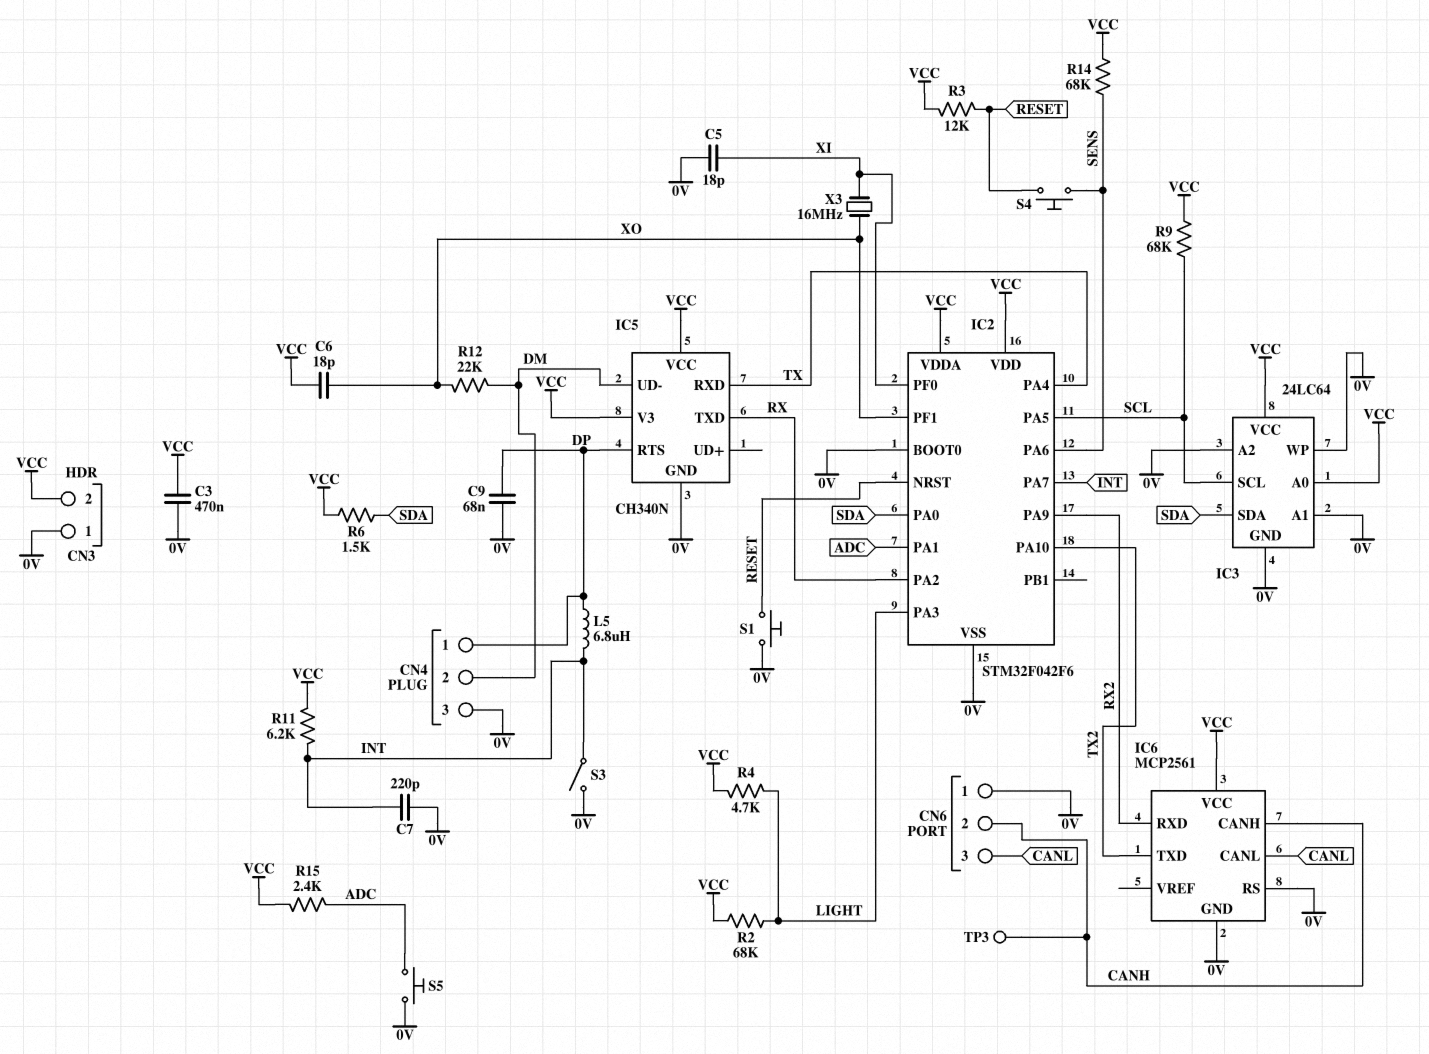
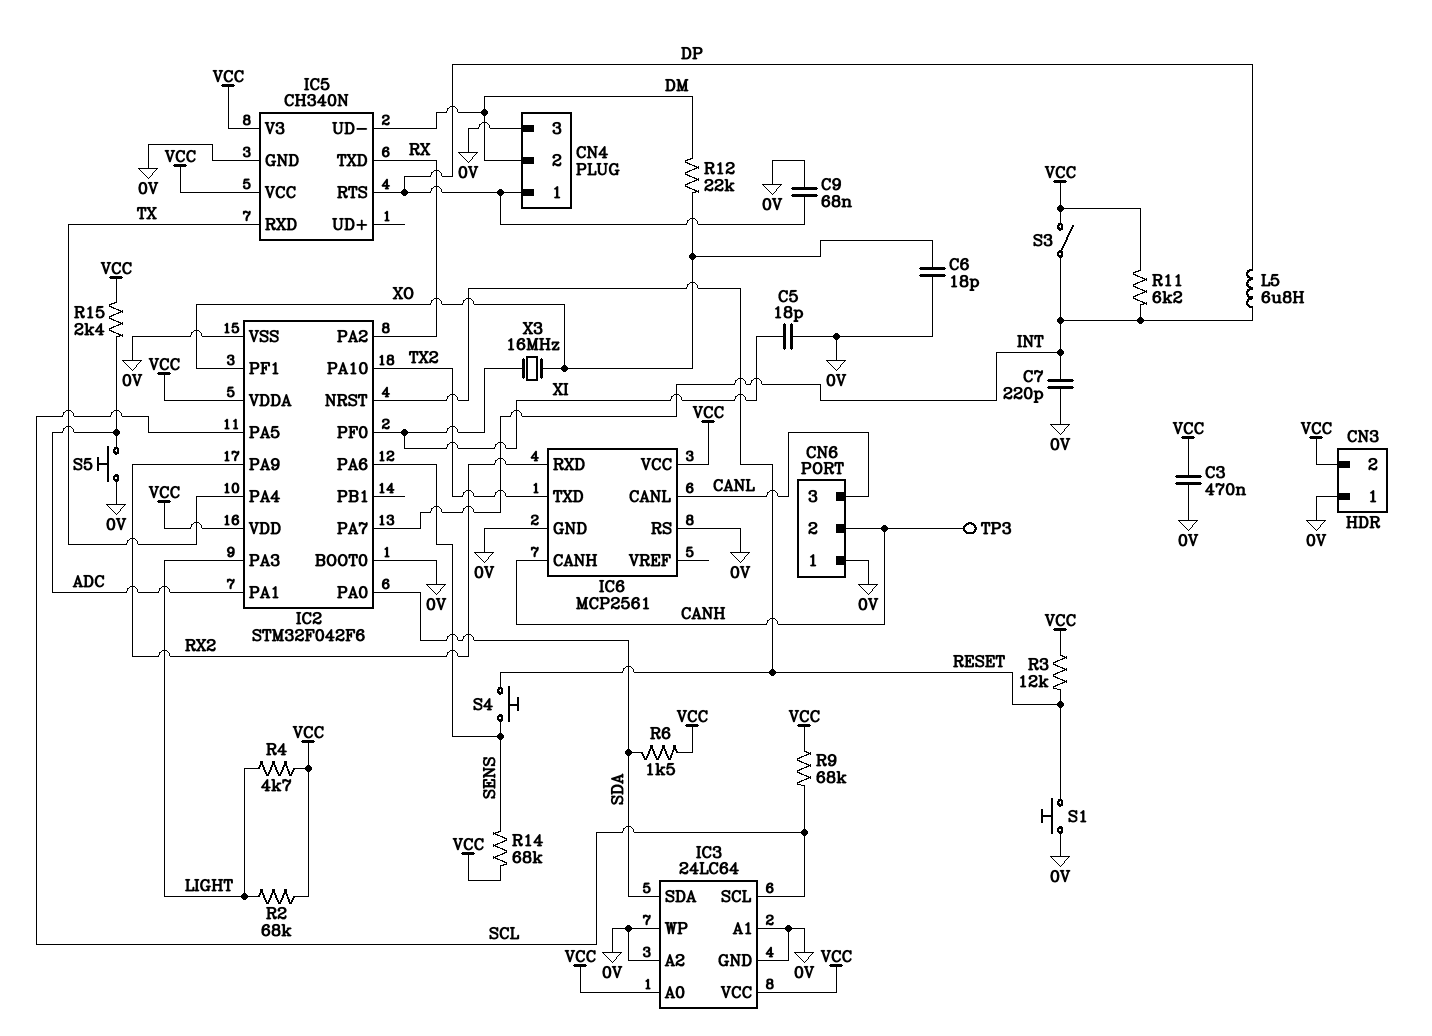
C6: 18pF (VCC, XO) -> 18pF (0V, XO)
S3: switch (0V, INT) -> switch (INT, VCC)

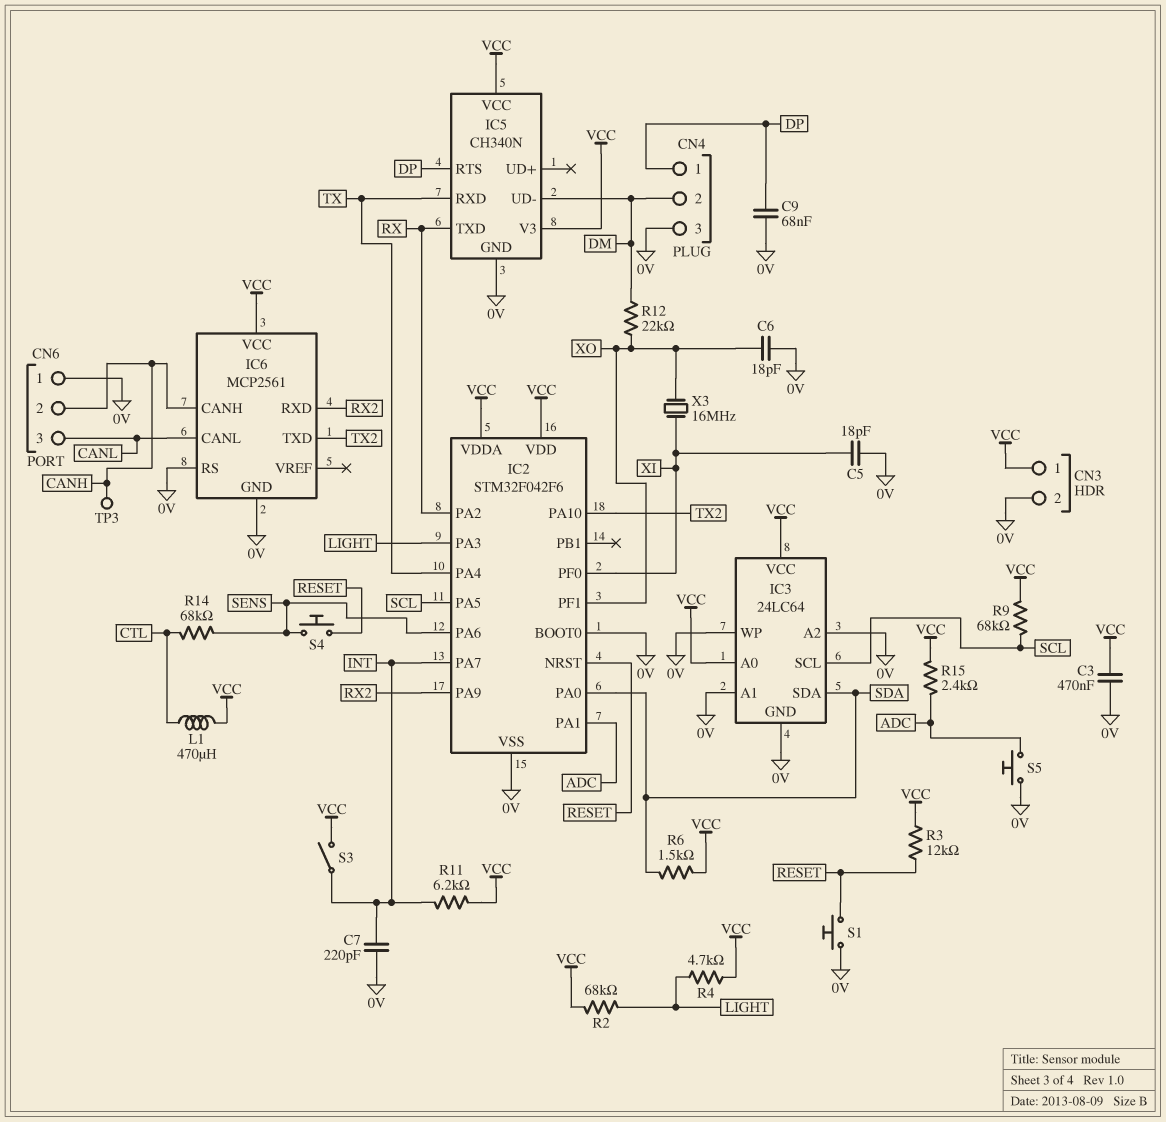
CN3 pin 1: 0V -> VCC
CN3 pin 2: VCC -> 0V
L1: none -> 470uH (CTL, VCC)
L5: 6.8uH (DP, INT) -> none
R14: 68k (SENS, VCC) -> 68k (CTL, SENS)

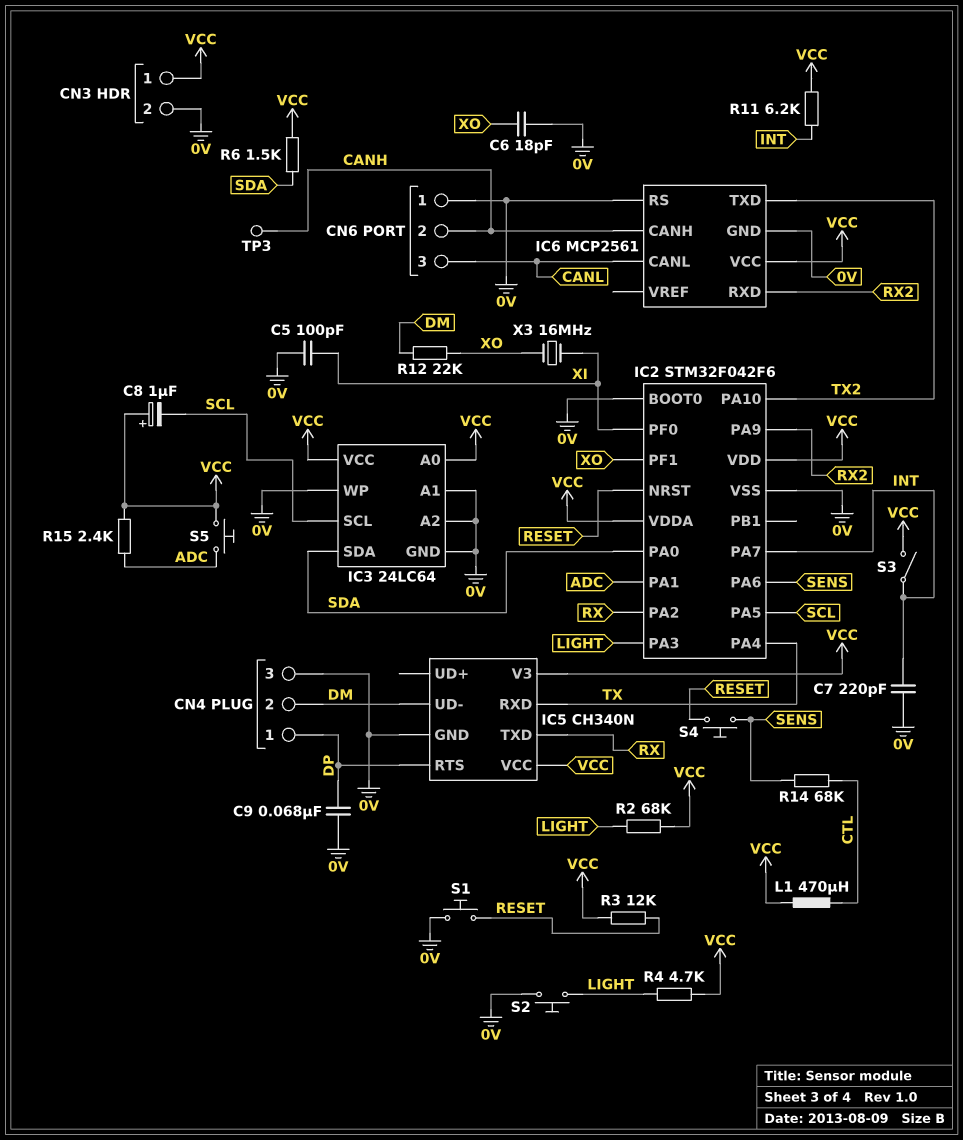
C3: 470nF (0V, VCC) -> none
C5: 18pF (0V, XI) -> 100pF (0V, XI)
C8: none -> 1uF (plus VCC, minus SCL)
R9: 68k (SCL, VCC) -> none
S2: none -> button (0V, LIGHT)
S5: button (0V, ADC) -> button (ADC, VCC)

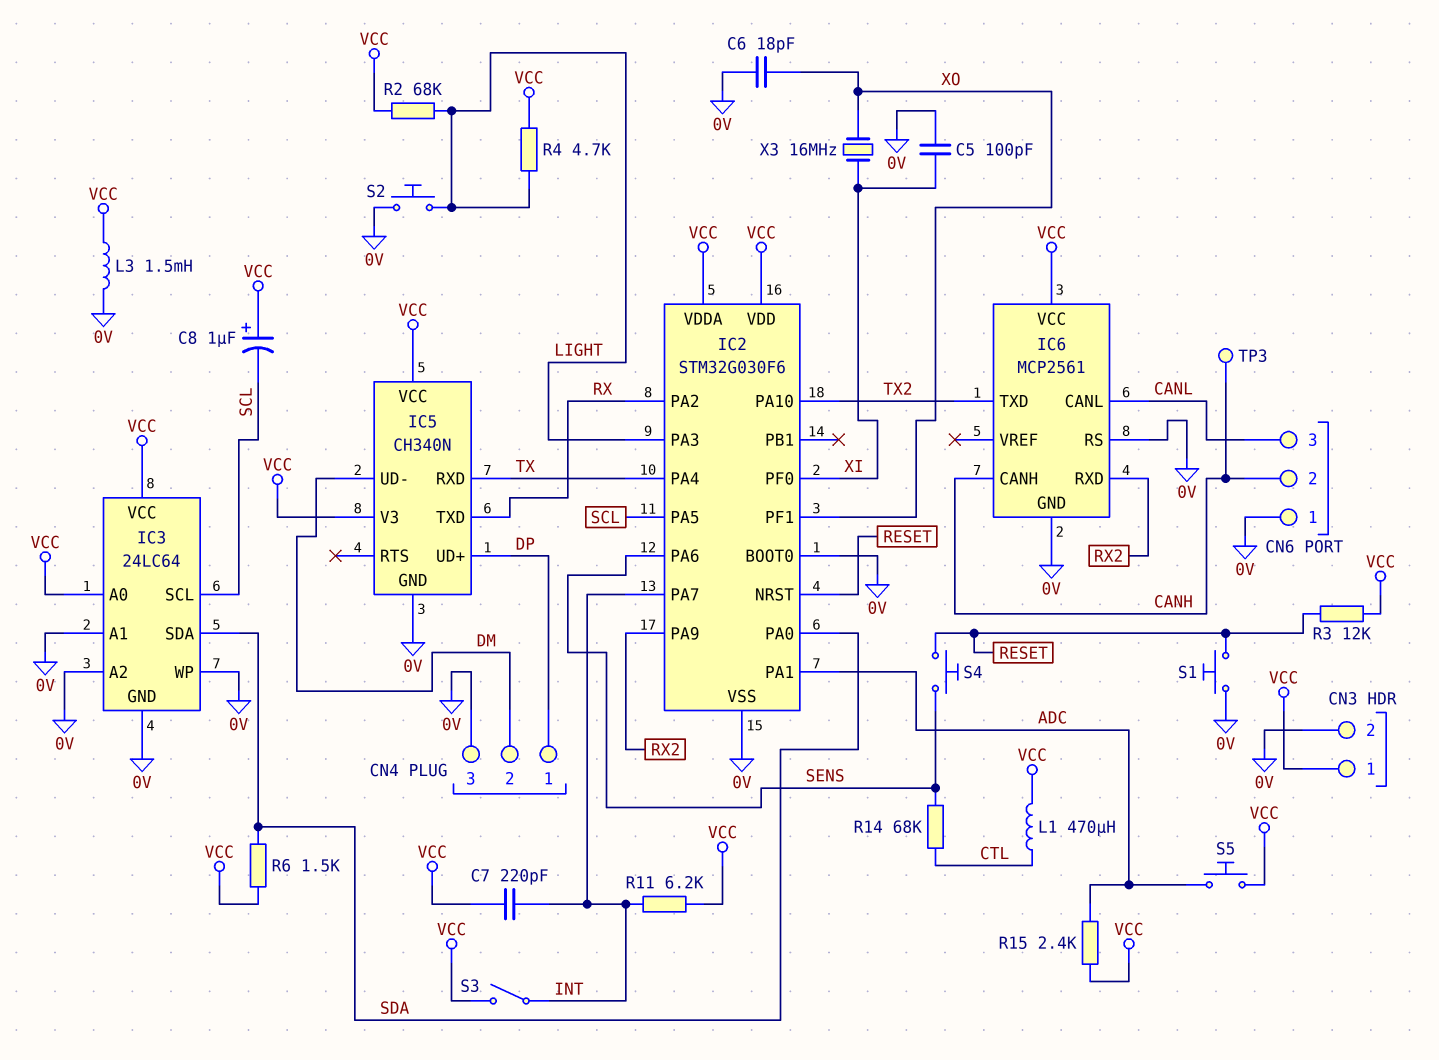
C7: 220pF (0V, INT) -> 220pF (INT, VCC)
C9: 68nF (0V, DP) -> none
IC2: STM32F042F6 -> STM32G030F6
IC5 pin RTS: DP -> none
IC5 pin UD+: none -> DP
L3: none -> 1.5mH (0V, VCC)
R12: 22k (DM, XO) -> none

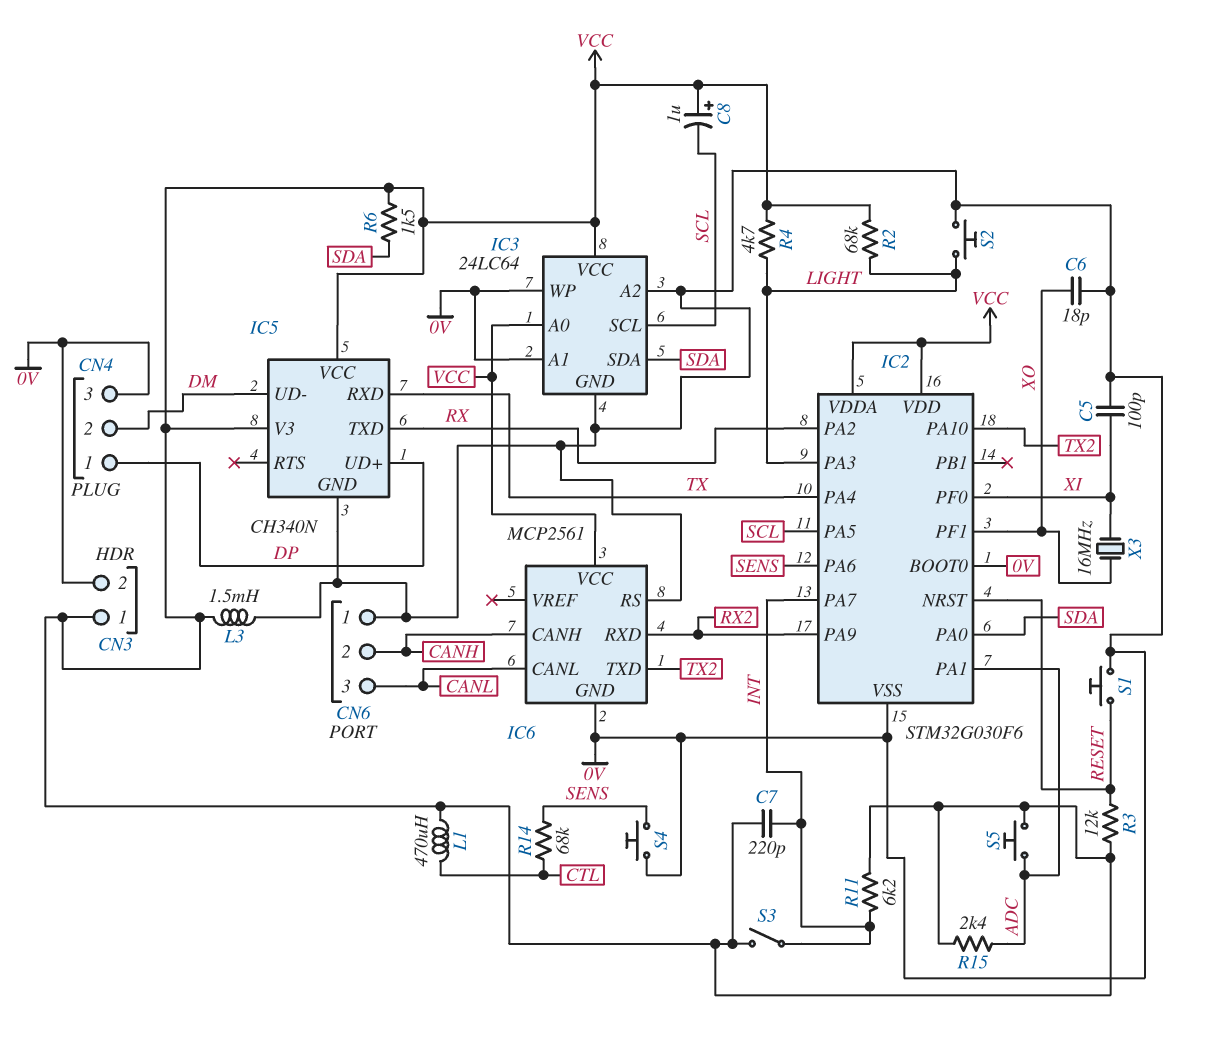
S4: button (RESET, SENS) -> button (0V, SENS)
TP3: test point (CANH) -> none

